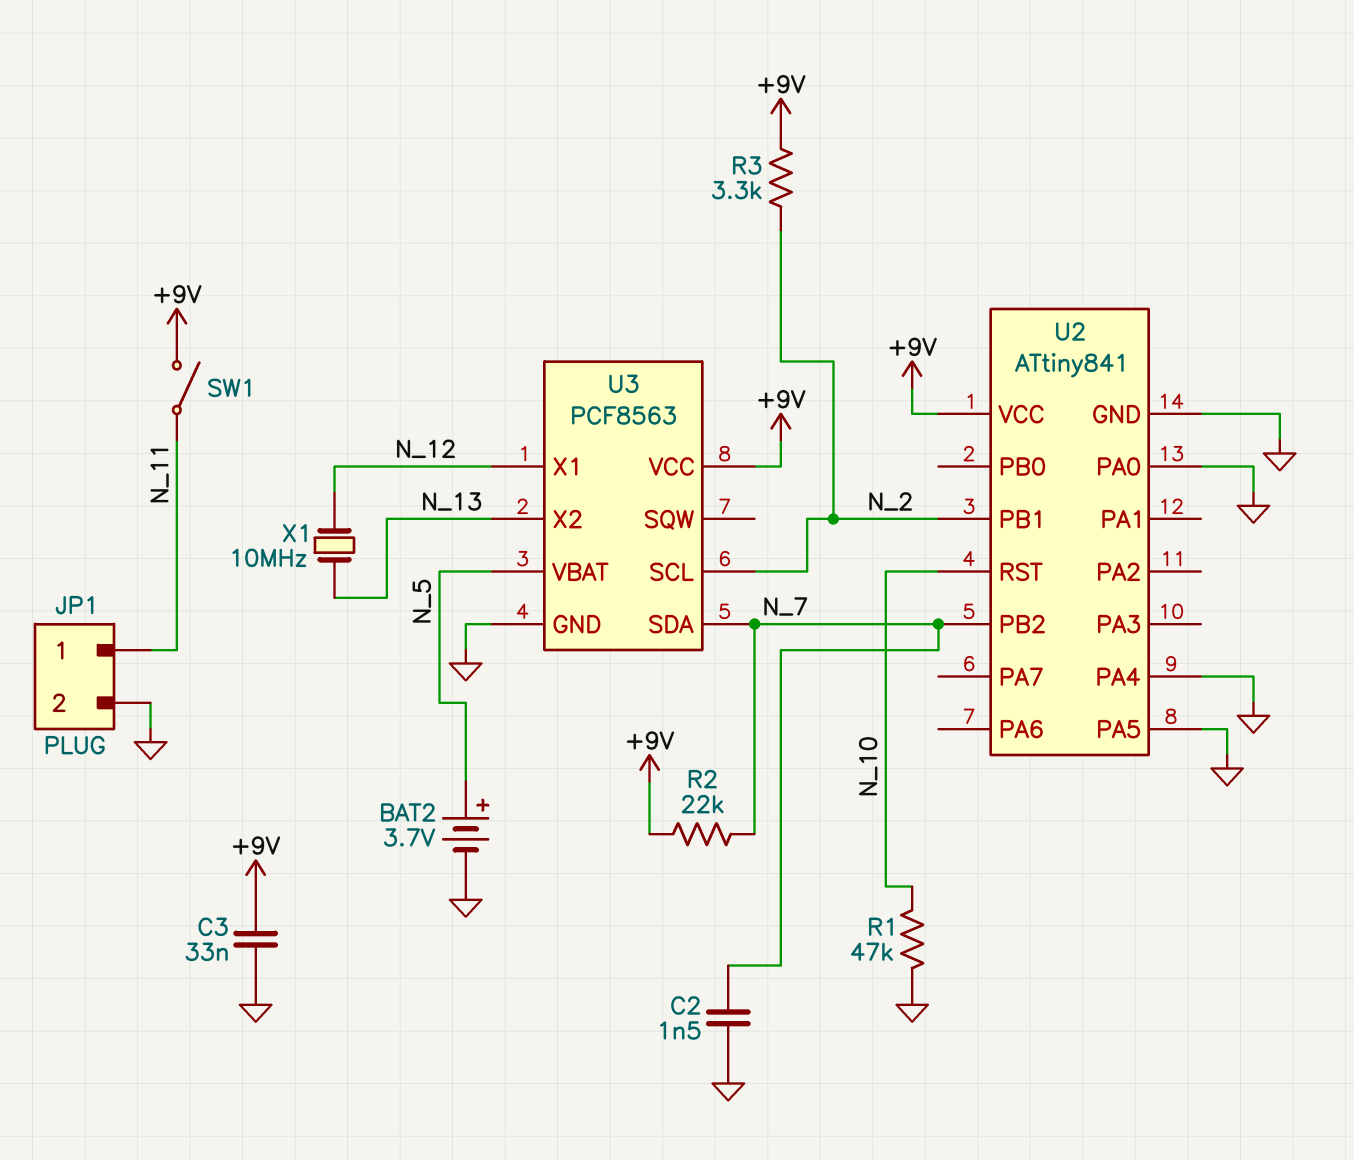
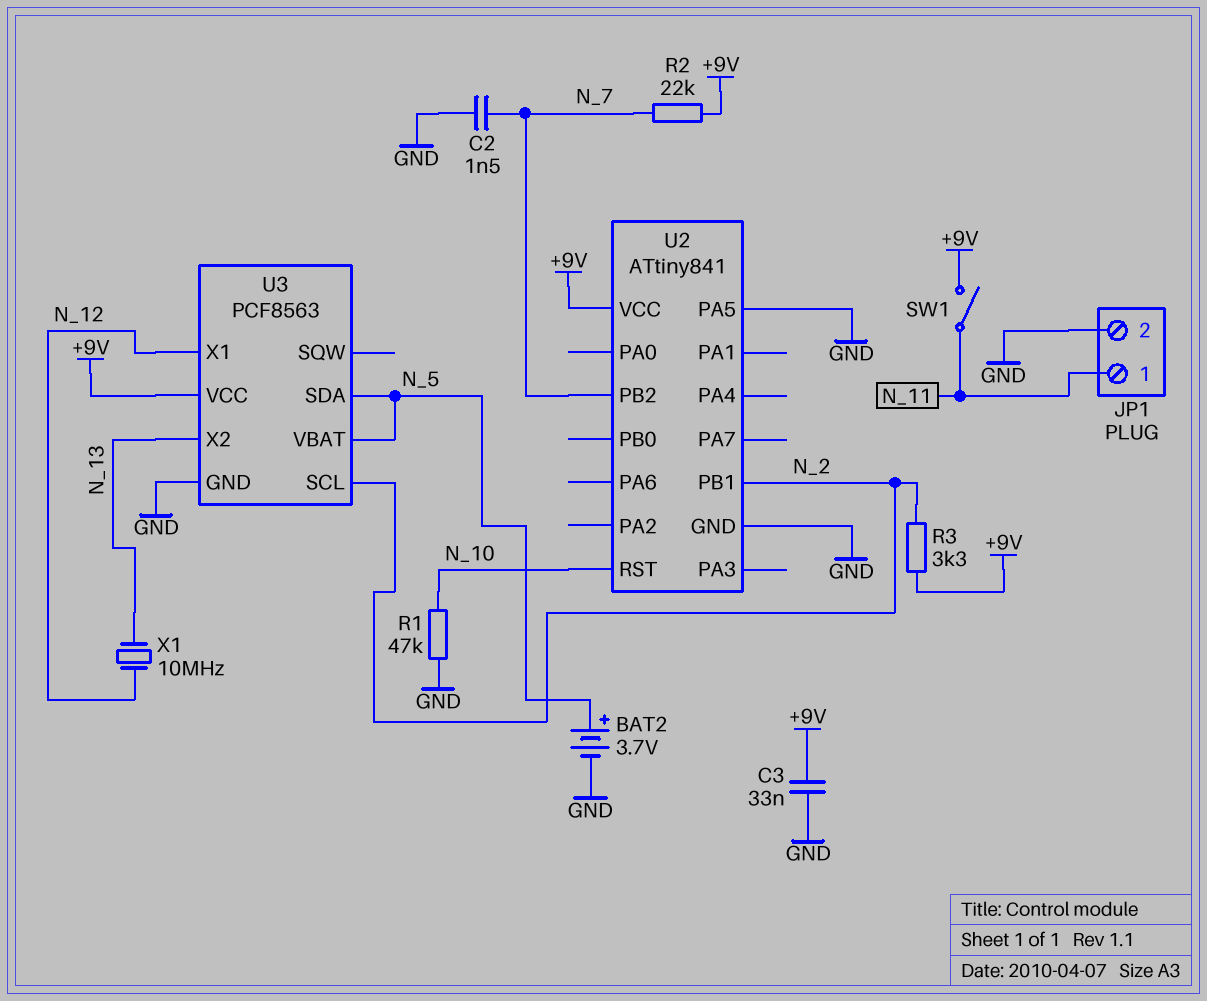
U2 pin PA0: GND -> none
U2 pin PA4: GND -> none
U3 pin SDA: N_7 -> N_5

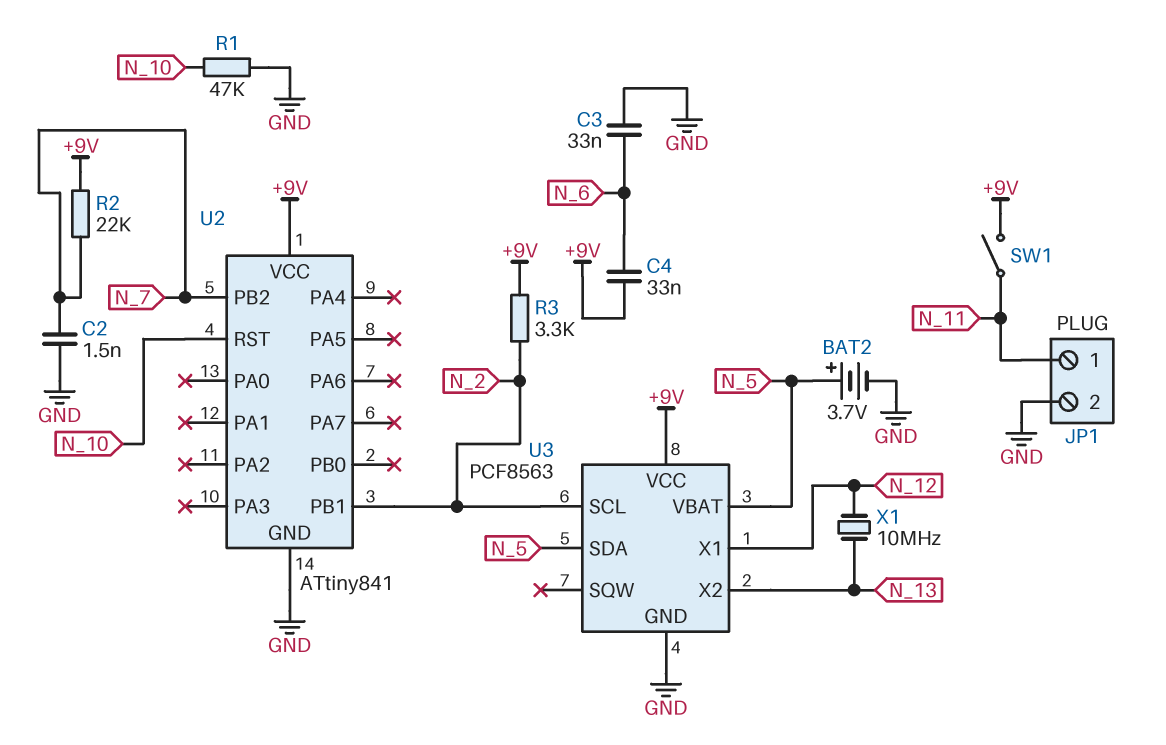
C3: 33nF (+9V, GND) -> 33nF (GND, N_6)
C4: none -> 33nF (+9V, N_6)
U2 pin PA5: GND -> none

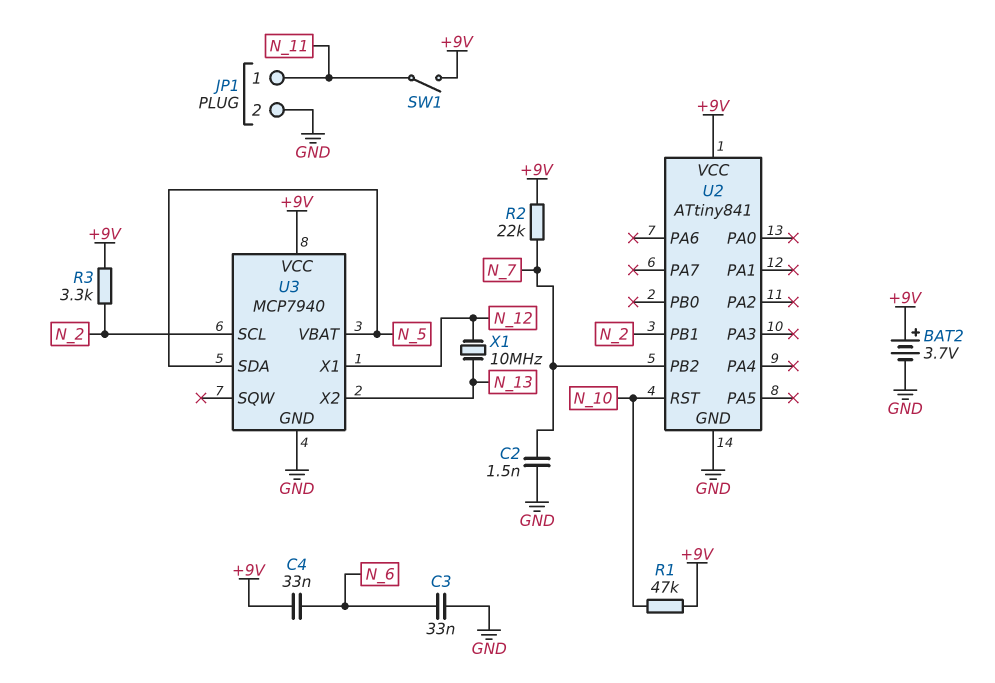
BAT2: 3.7V (plus N_5, minus GND) -> 3.7V (plus +9V, minus GND)
R1: 47k (GND, N_10) -> 47k (+9V, N_10)
U3: PCF8563 -> MCP7940

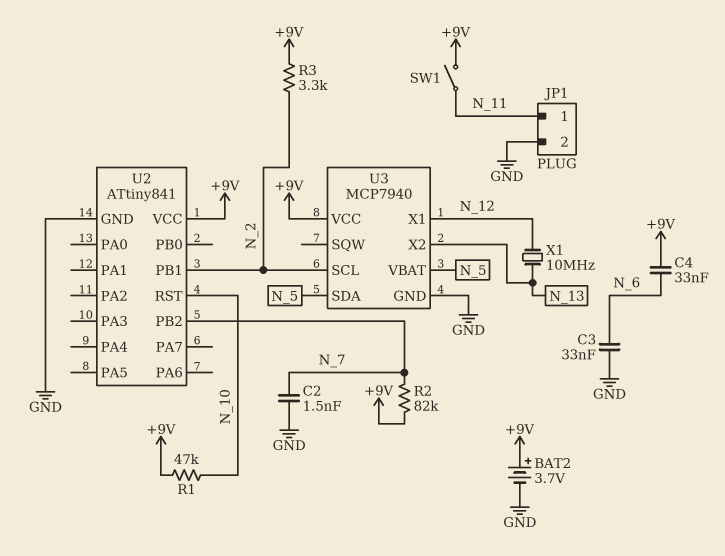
R2: 22k (+9V, N_7) -> 82k (+9V, N_7)

